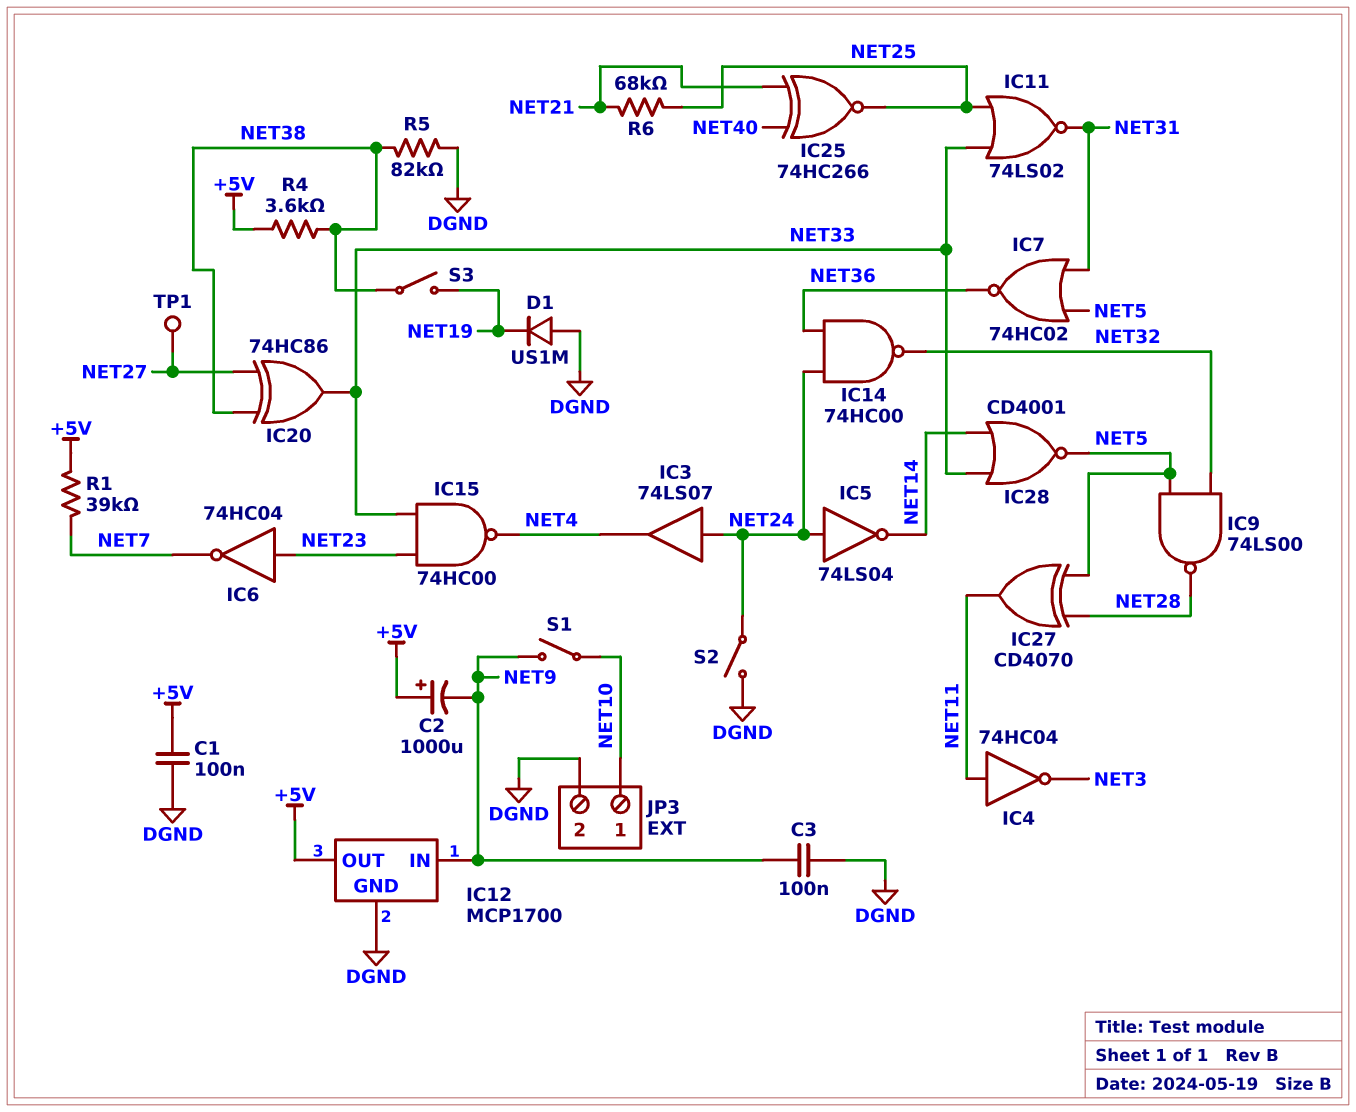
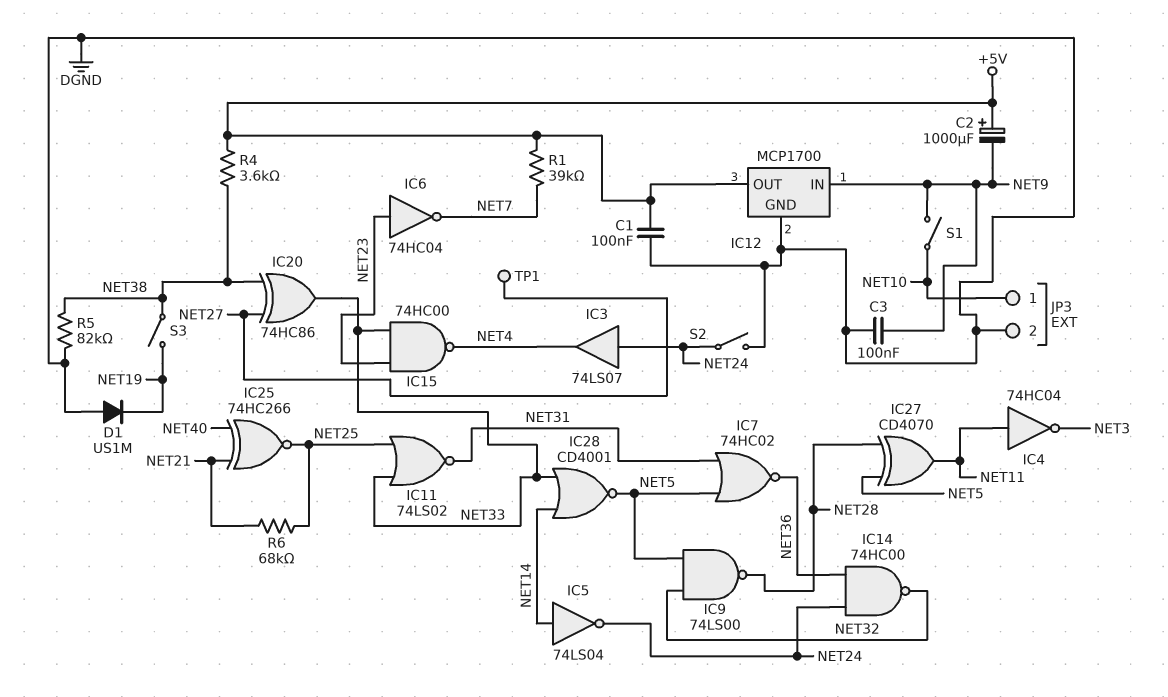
IC5: NOT 74LS04 (in NET24, out NET14) -> NOT 74LS04 (in NET14, out NET24)

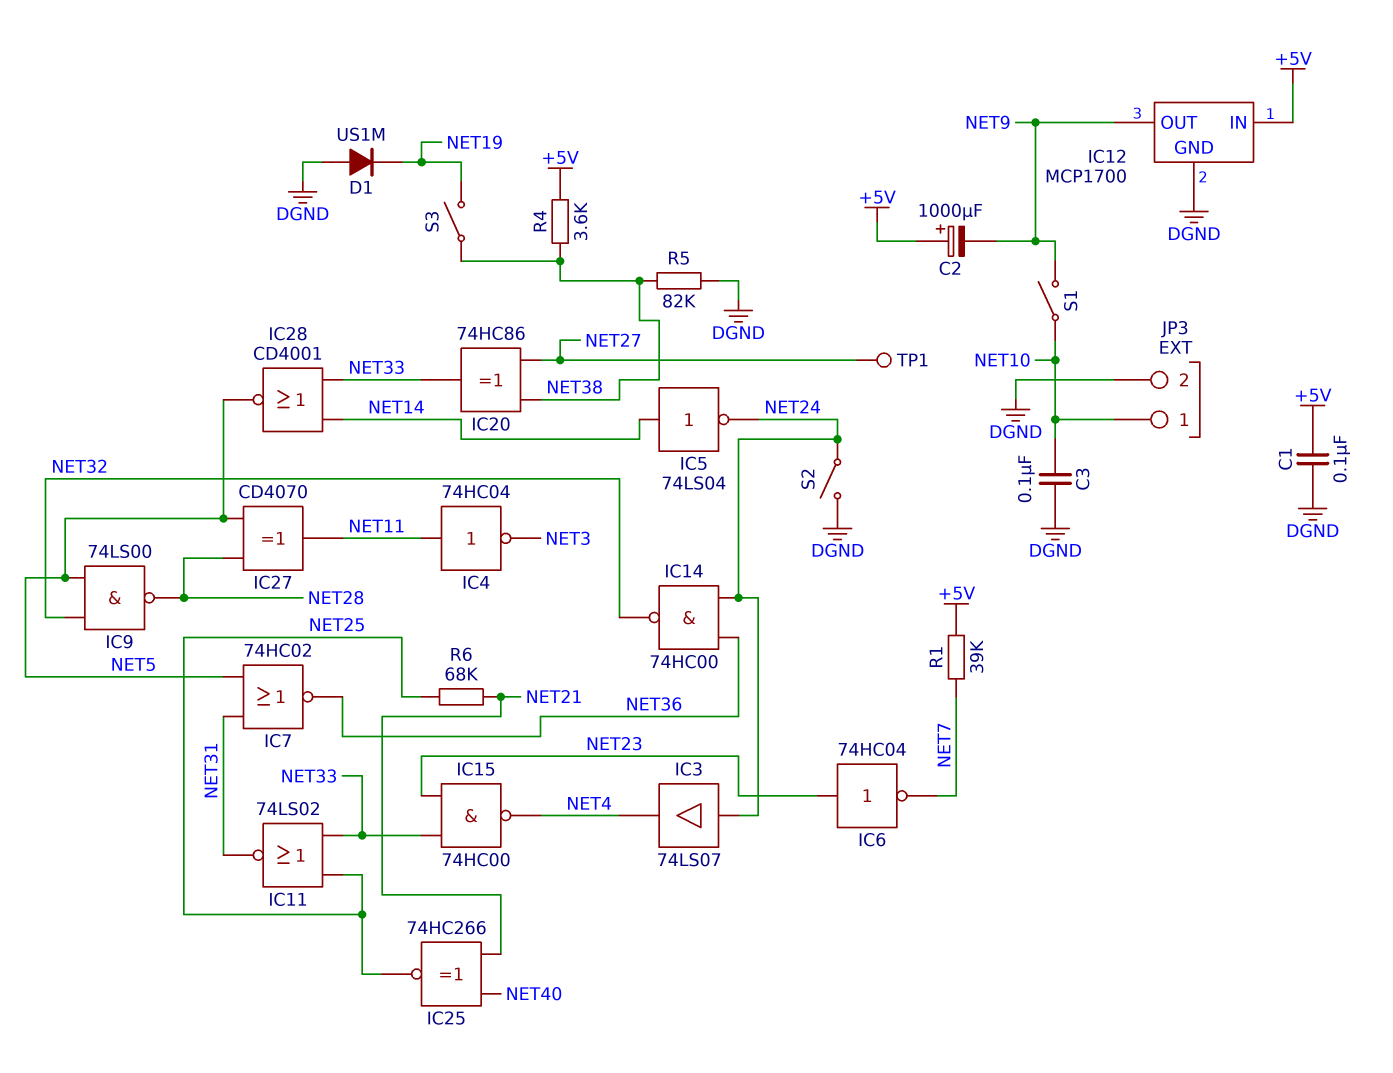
C3: 100nF (DGND, NET9) -> 100nF (DGND, NET10)
IC12 pin IN: NET9 -> +5V
IC12 pin OUT: +5V -> NET9

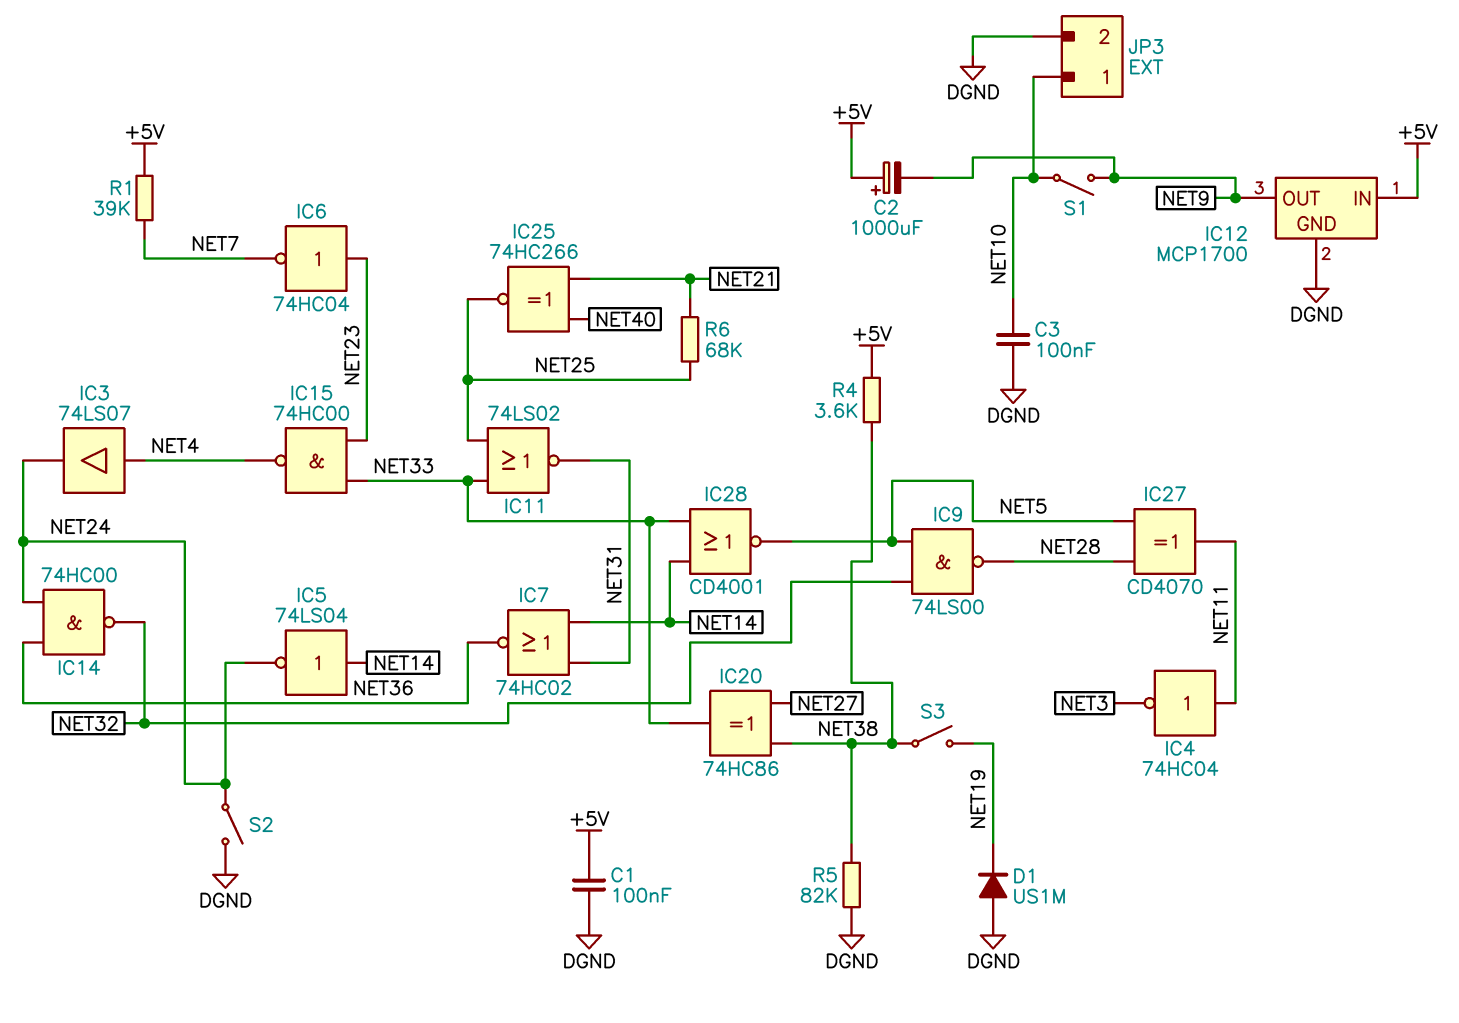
IC3: buffer 74LS07 (in NET24, out NET4) -> buffer 74LS07 (in NET4, out NET24)
IC7: NOR 74HC02 (in NET5, in NET31, out NET36) -> NOR 74HC02 (in NET14, in NET31, out NET36)
TP1: test point (NET27) -> none

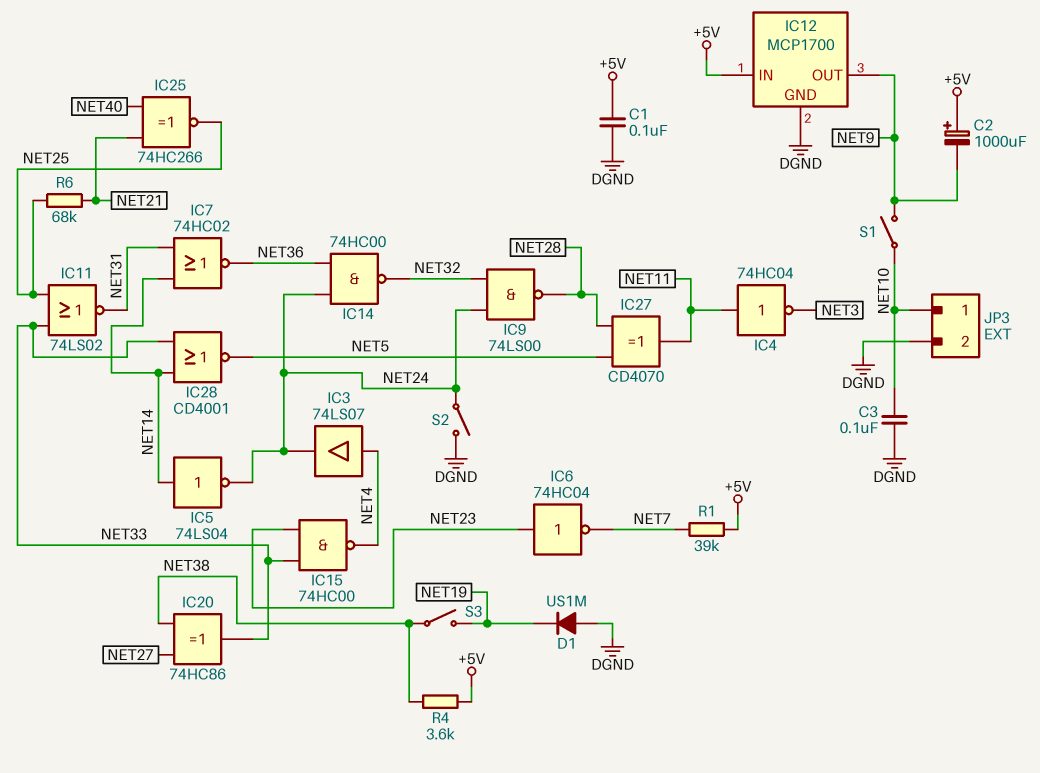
IC9: NAND 74LS00 (in NET5, in NET32, out NET28) -> NAND 74LS00 (in NET24, in NET32, out NET28)
R5: 82k (DGND, NET38) -> none

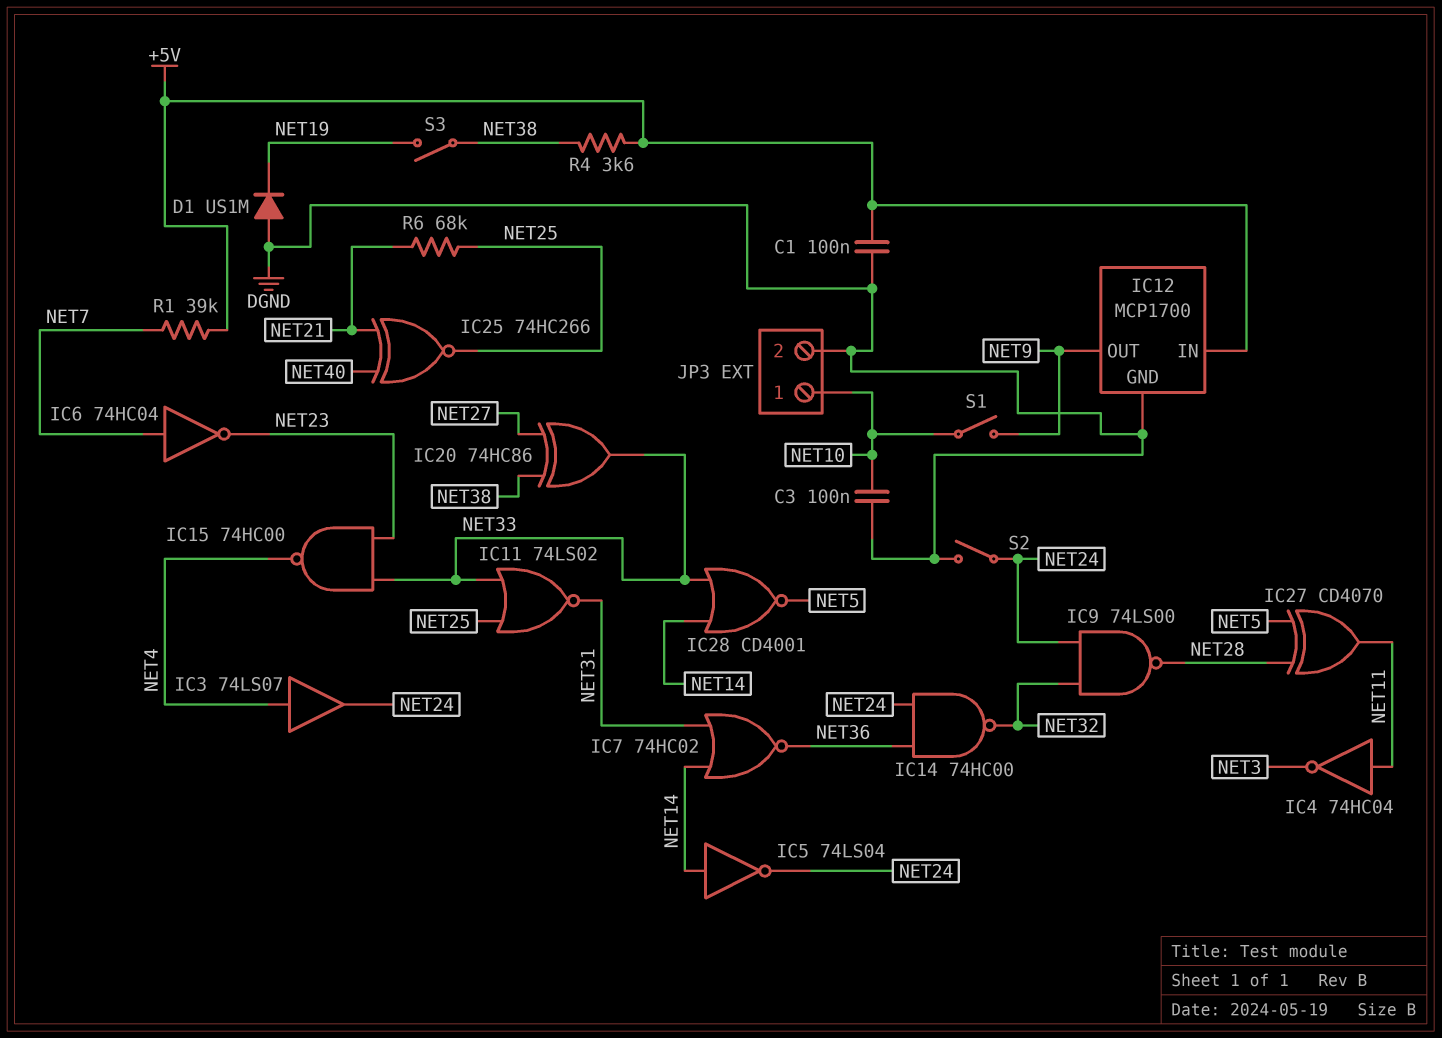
C2: 1000uF (plus +5V, minus NET9) -> none
IC6: NOT 74HC04 (in NET23, out NET7) -> NOT 74HC04 (in NET7, out NET23)

